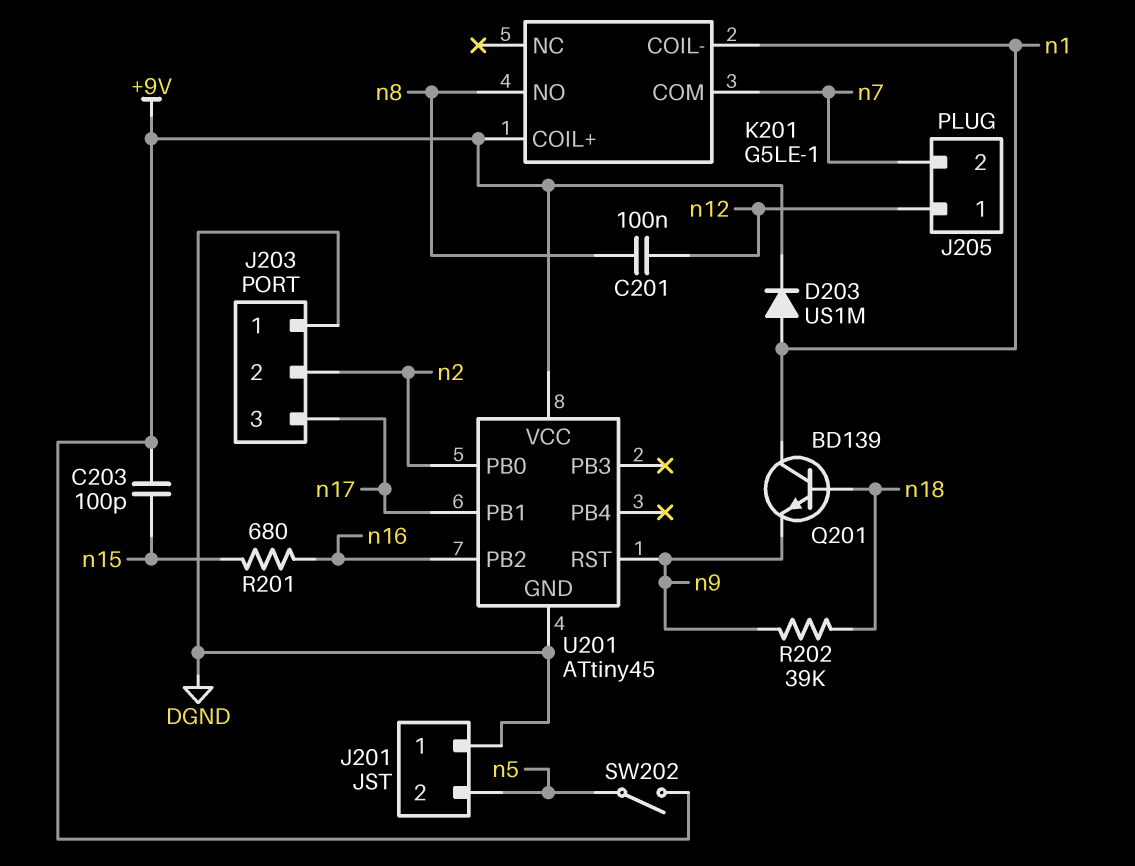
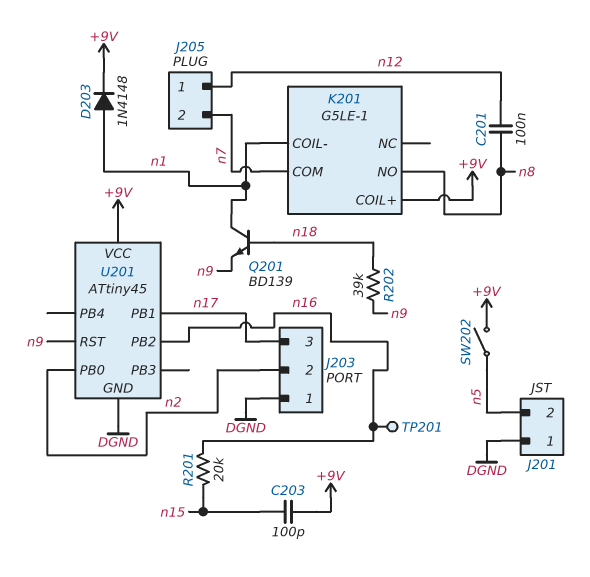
D203: diode US1M (A n1, K +9V) -> diode 1N4148 (A n1, K +9V)
R201: 680 (n15, n16) -> 20k (n15, n16)
TP201: none -> test point (n16)

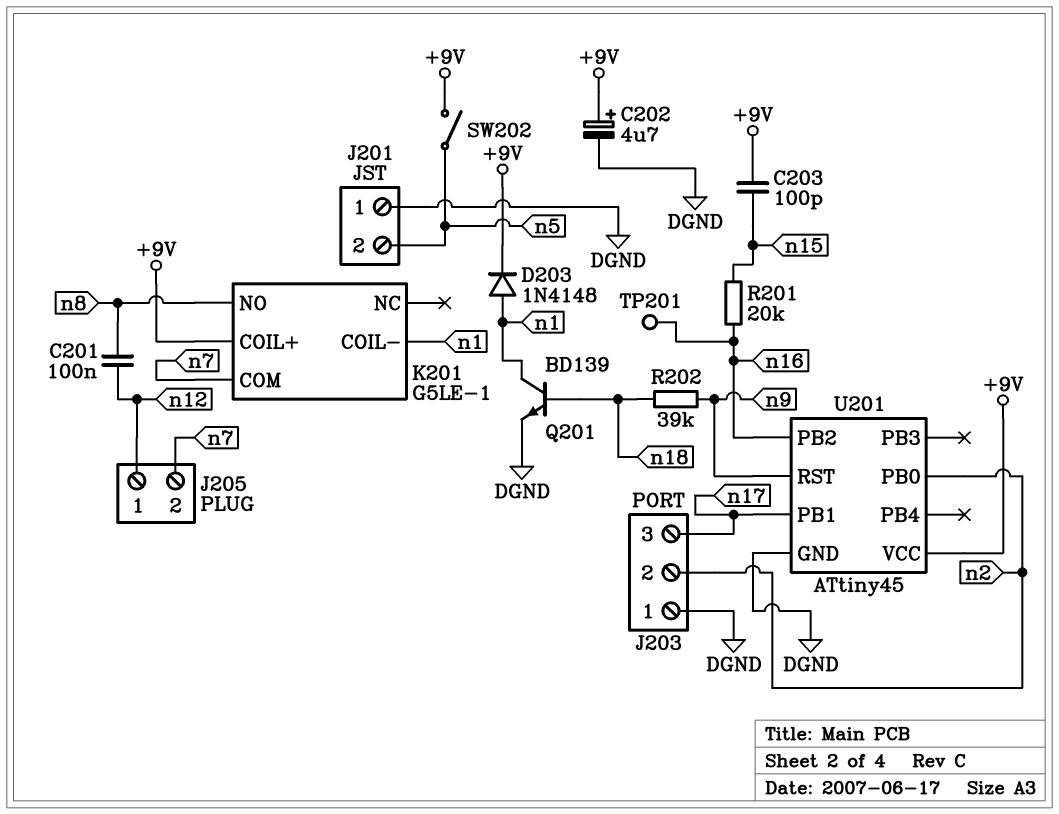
C202: none -> 4.7uF (plus +9V, minus DGND)
Q201: NPN BD139 (B n18, C n1, E n9) -> NPN BD139 (B n18, C n1, E DGND)

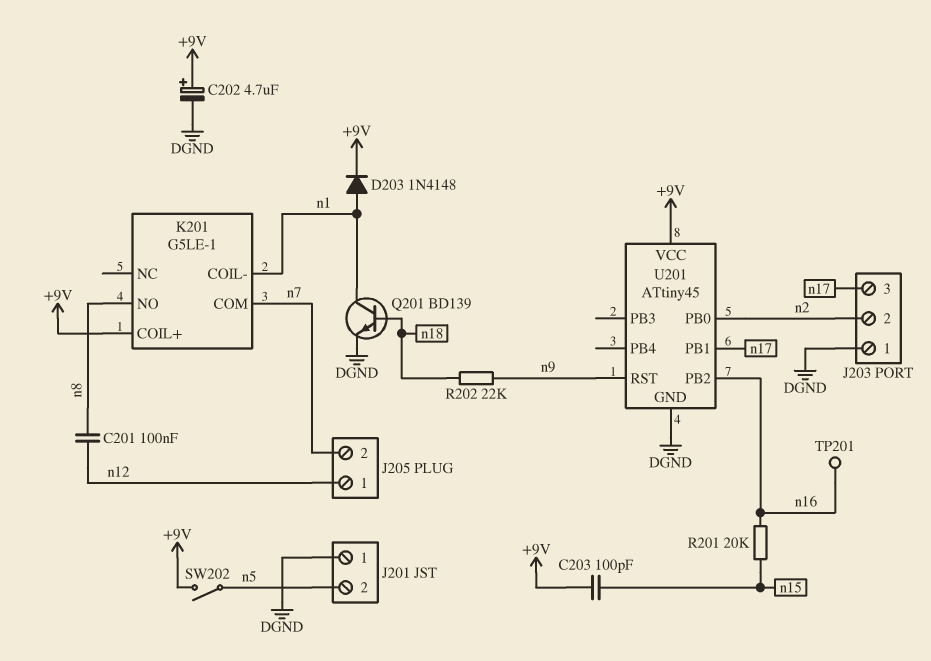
R202: 39k (n9, n18) -> 22k (n9, n18)

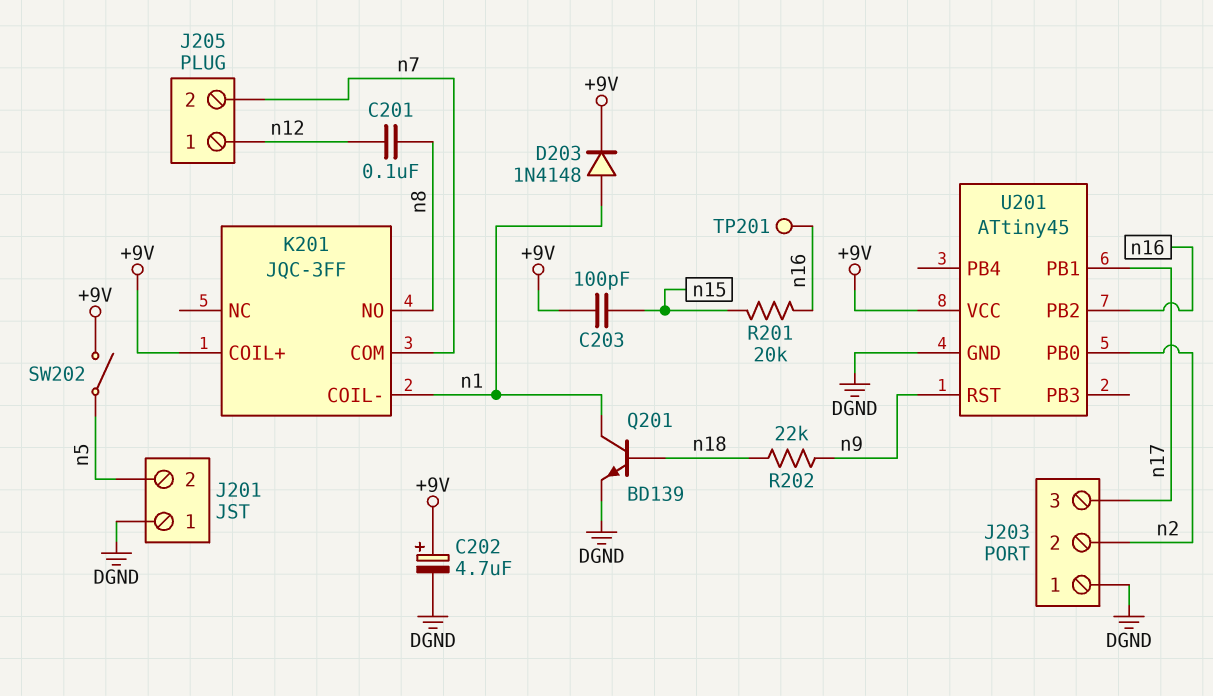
K201: G5LE-1 -> JQC-3FF

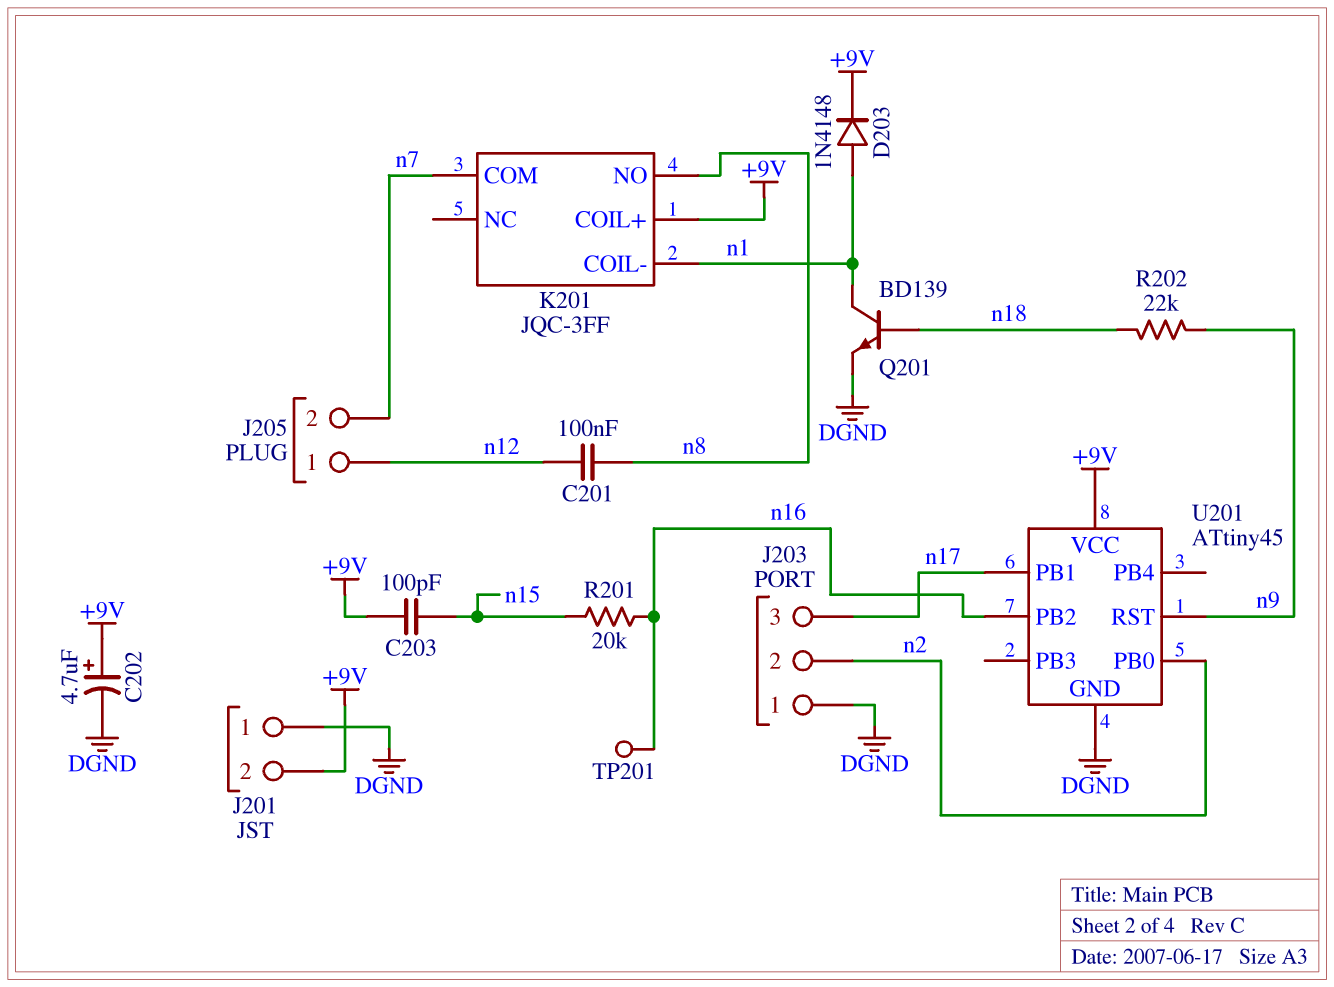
J201 pin 2: n5 -> +9V
SW202: switch (+9V, n5) -> none

